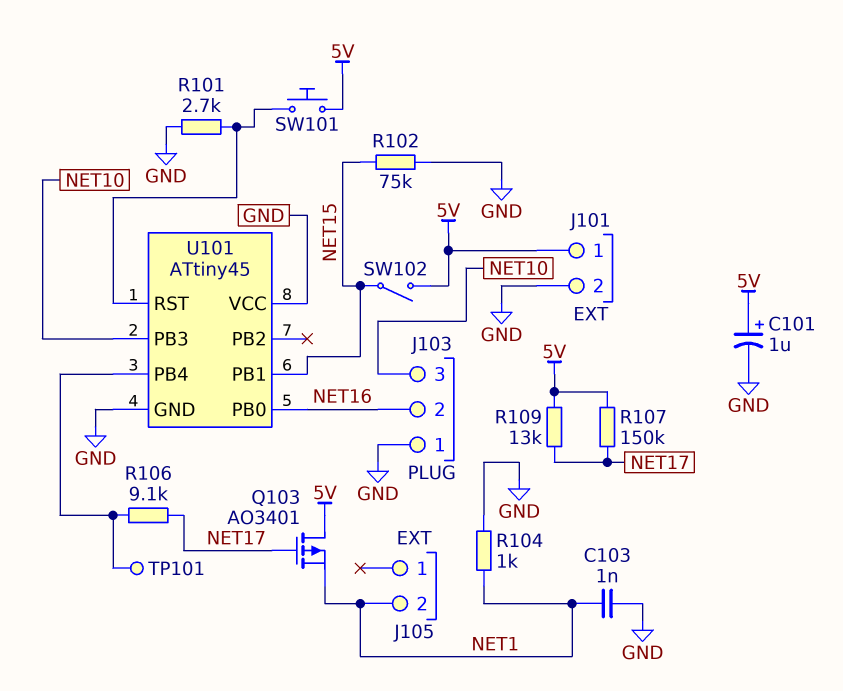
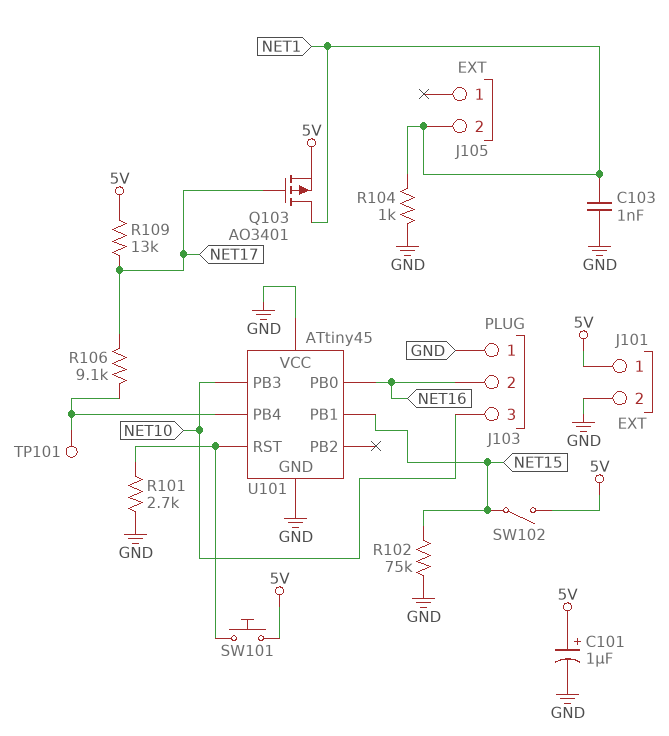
Q103: PMOS AO3401 (G NET17, D 5V, S NET1) -> PMOS AO3401 (G NET17, D NET1, S 5V)
R107: 150k (5V, NET17) -> none

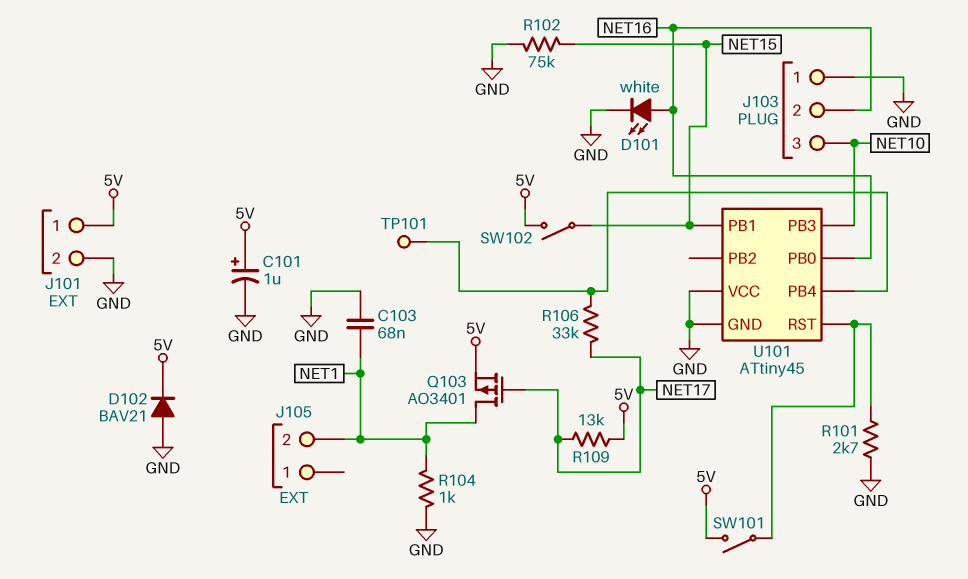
C103: 1nF (GND, NET1) -> 68nF (GND, NET1)
D101: none -> LED white (A NET16, K GND)
D102: none -> diode BAV21 (A GND, K 5V)
R106: 9.1k (NET17, U101/PB4) -> 33k (NET17, U101/PB4)
SW101: button (5V, U101/RST) -> switch (5V, U101/RST)

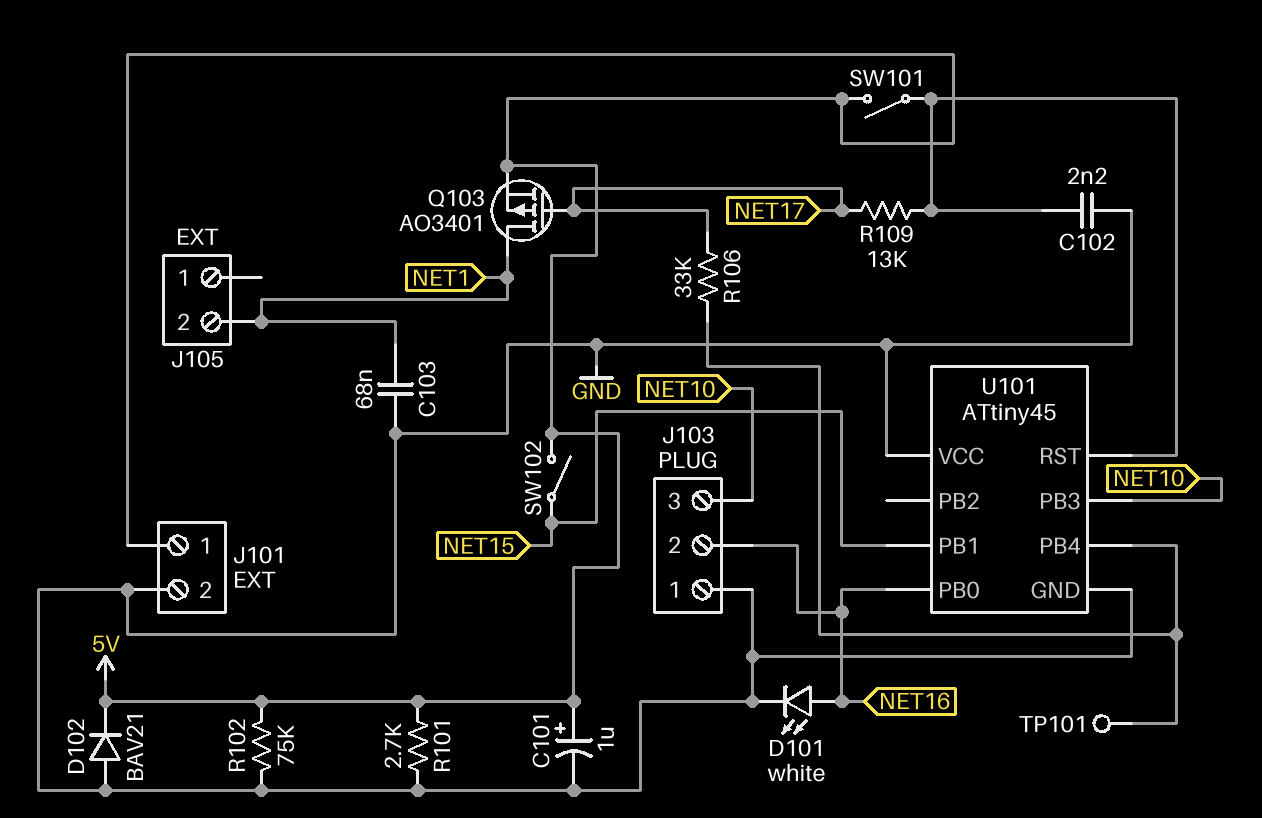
C102: none -> 2.2nF (GND, U101/RST)
R101: 2.7k (GND, U101/RST) -> 2.7k (5V, GND)
R102: 75k (GND, NET15) -> 75k (5V, GND)
R104: 1k (GND, NET1) -> none
R109: 13k (5V, NET17) -> 13k (NET17, U101/RST)

